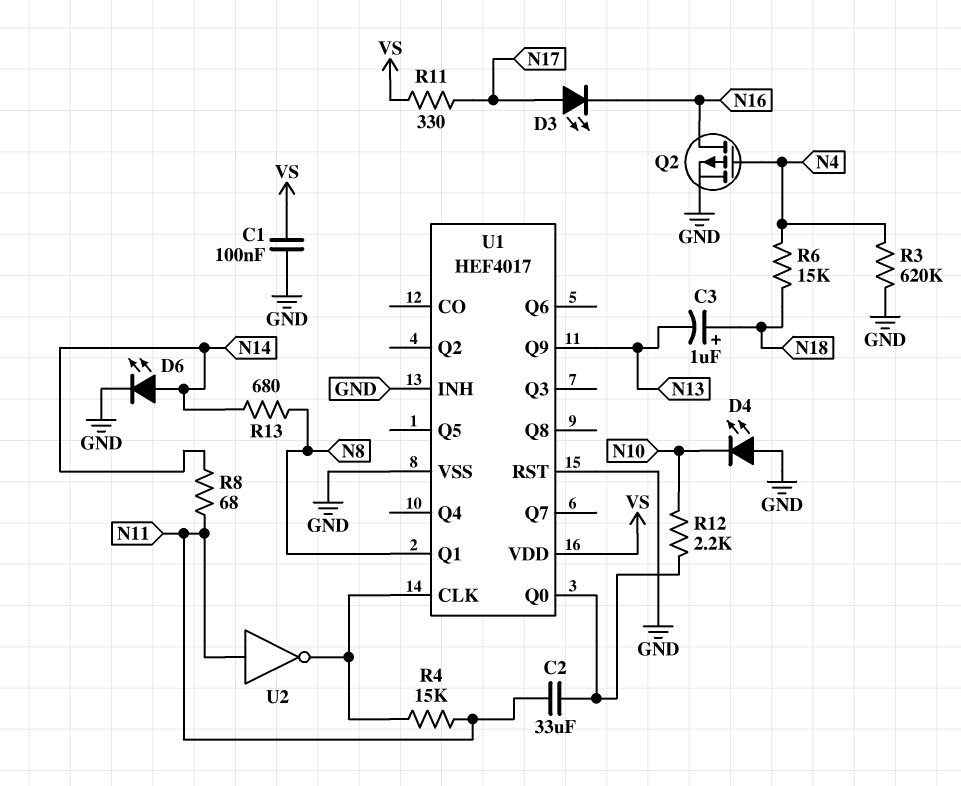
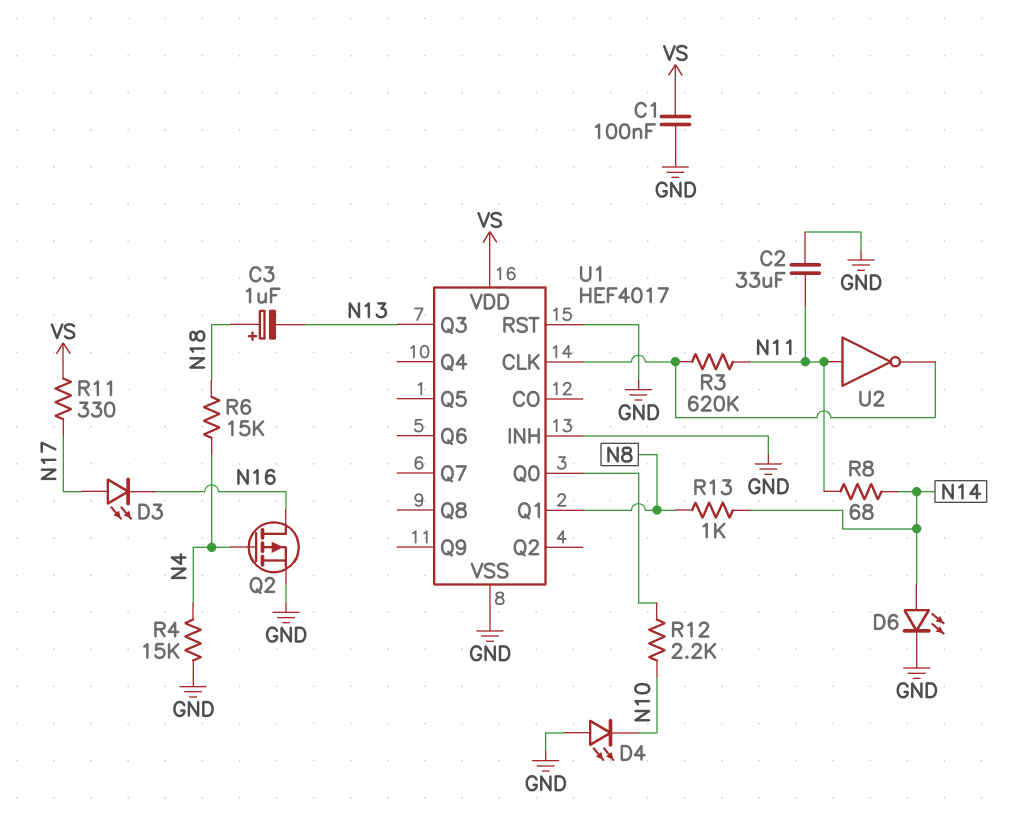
C2: 33uF (N11, U1/Q0) -> 33uF (GND, N11)
R3: 620k (GND, N4) -> 620k (N11, U1/CLK)
R4: 15k (N11, U1/CLK) -> 15k (GND, N4)
R13: 680 (N8, N14) -> 1k (N8, N14)
U1 pin Q3: none -> N13
U1 pin Q9: N13 -> none

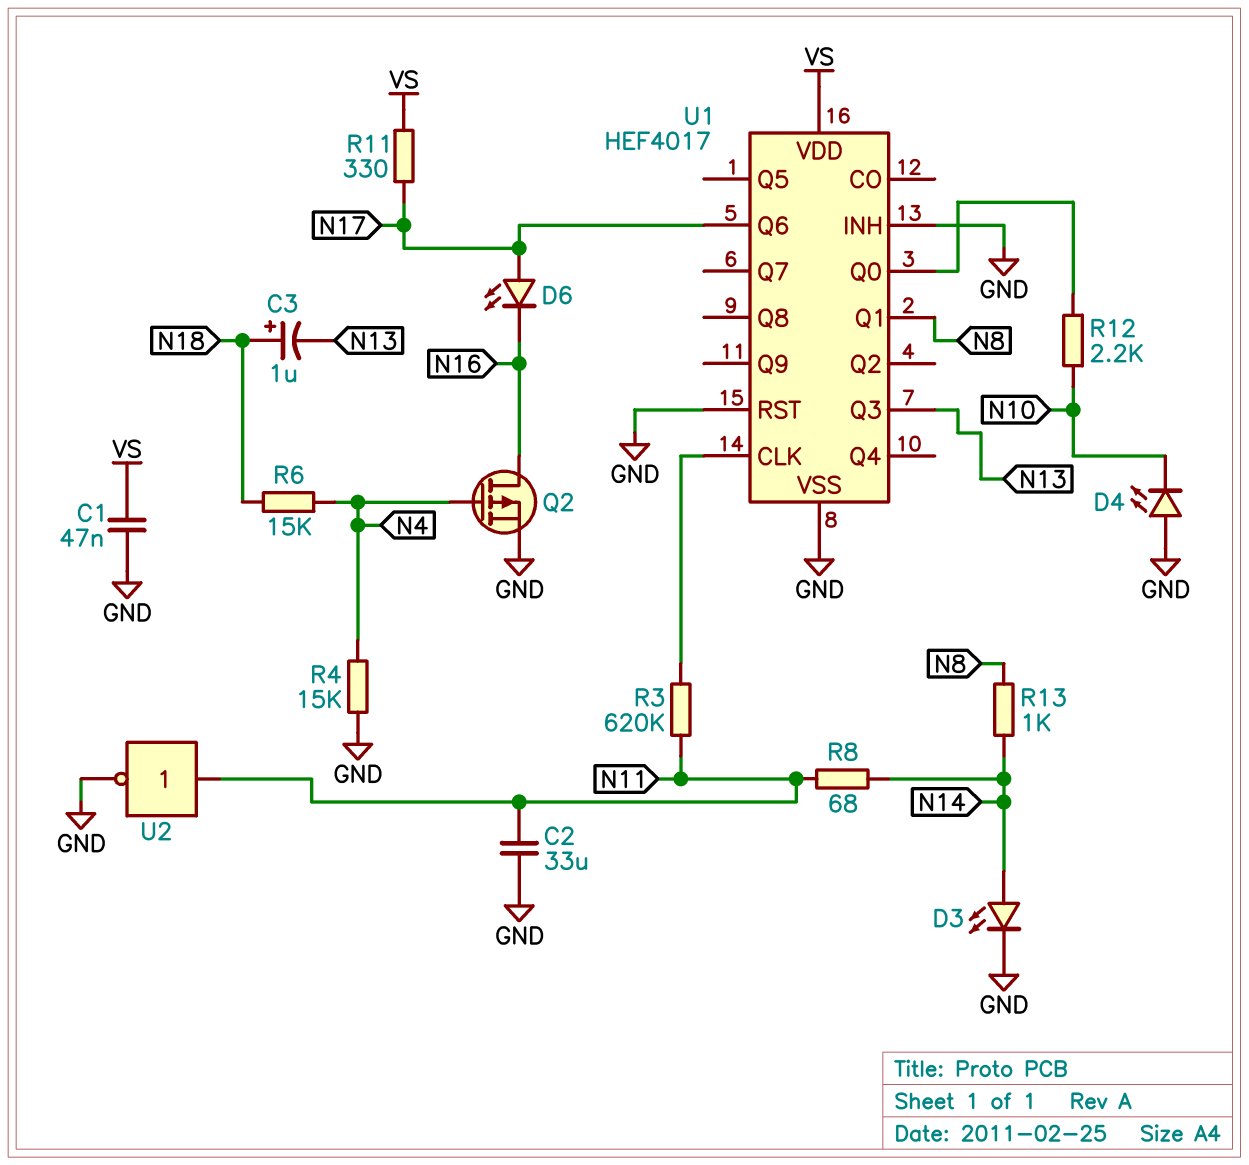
C1: 100nF (GND, VS) -> 47nF (GND, VS)
D3: LED (A N17, K N16) -> LED (A N14, K GND)
D6: LED (A N14, K GND) -> LED (A N17, K N16)
U1 pin Q6: none -> N17
U2: NOT (in N11, out U1/CLK) -> NOT (in N11, out GND)

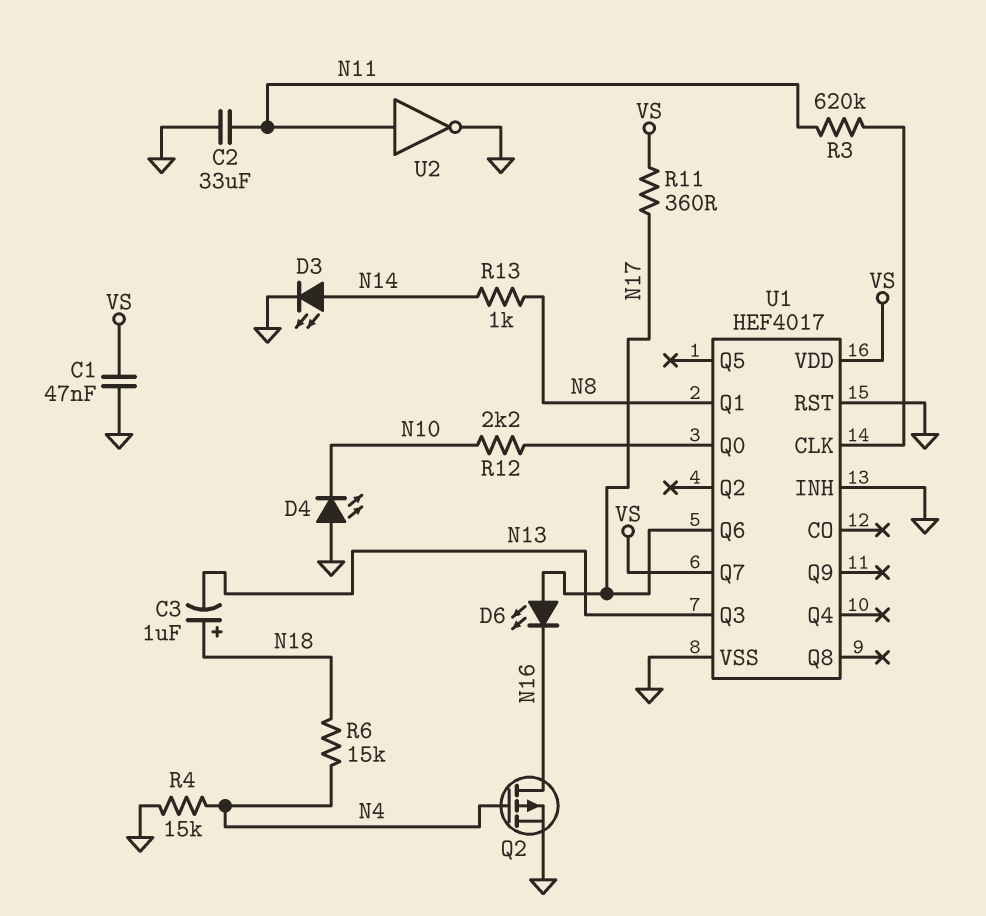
R8: 68 (N11, N14) -> none
R11: 330 (N17, VS) -> 360 (N17, VS)
U1 pin Q7: none -> VS

